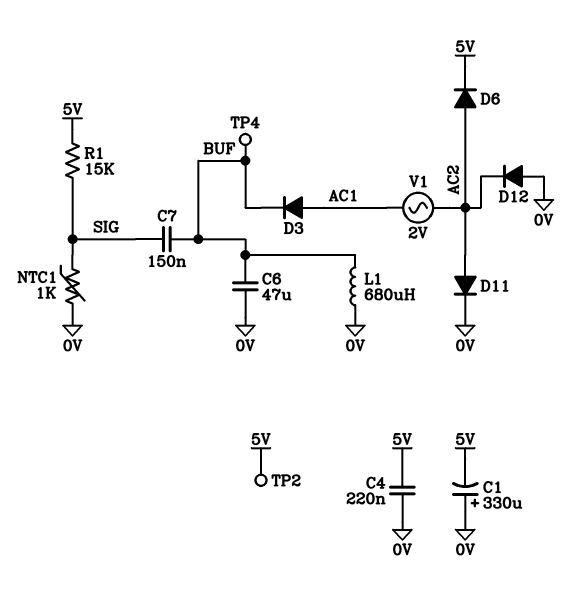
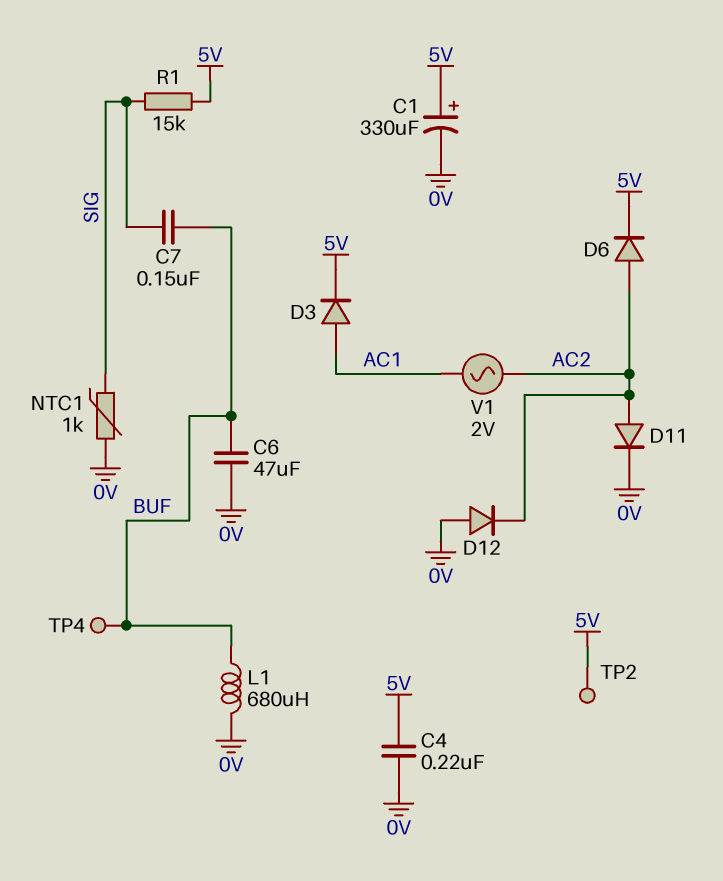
C1: 330uF (plus 0V, minus 5V) -> 330uF (plus 5V, minus 0V)
D3: diode (A AC1, K BUF) -> diode (A AC1, K 5V)

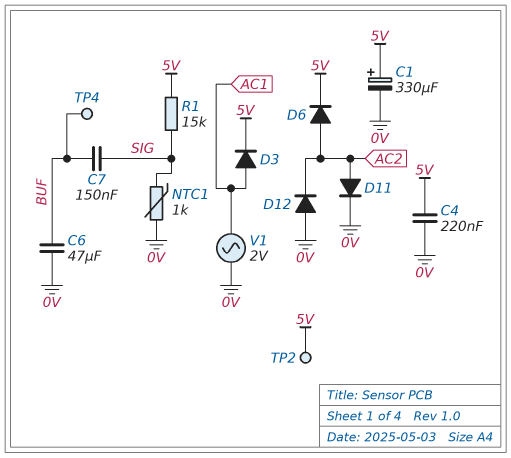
L1: 680uH (0V, BUF) -> none
V1: AC 2V (AC1, AC2) -> AC 2V (0V, AC1)

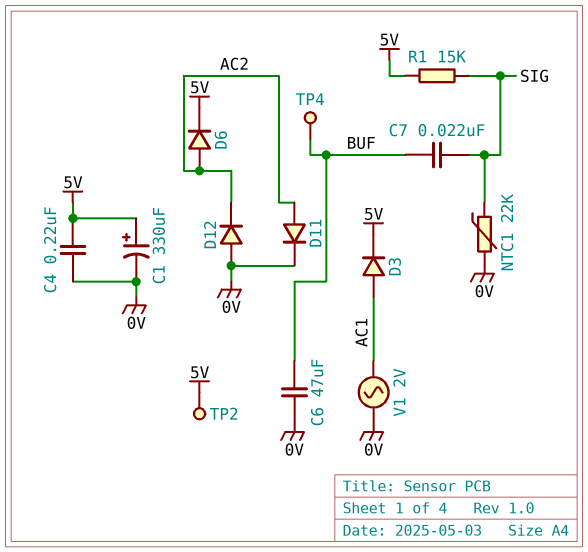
C7: 150nF (BUF, SIG) -> 22nF (BUF, SIG)
NTC1: 1k (0V, SIG) -> 22k (0V, SIG)

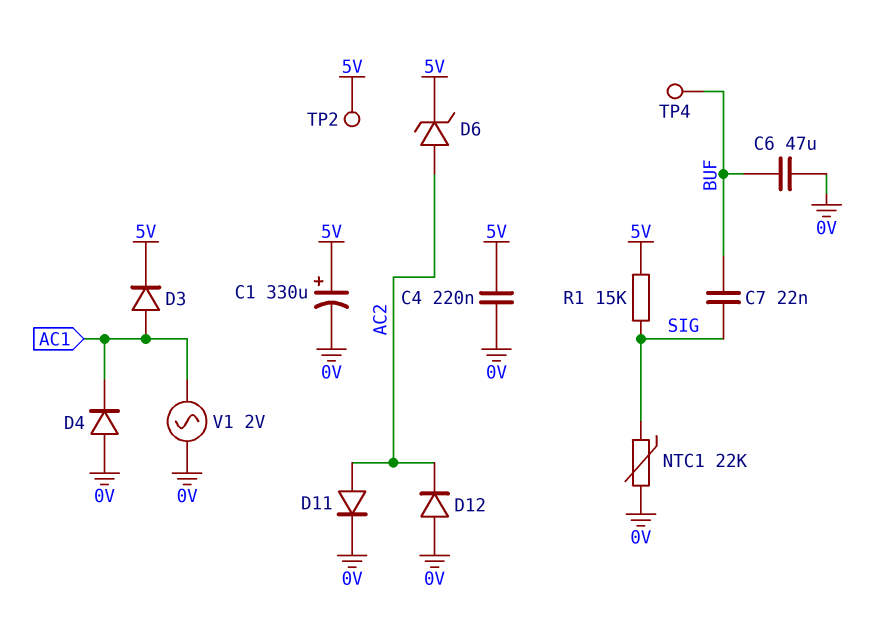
D4: none -> diode (A 0V, K AC1)
D6: diode (A AC2, K 5V) -> zener (A AC2, K 5V)

